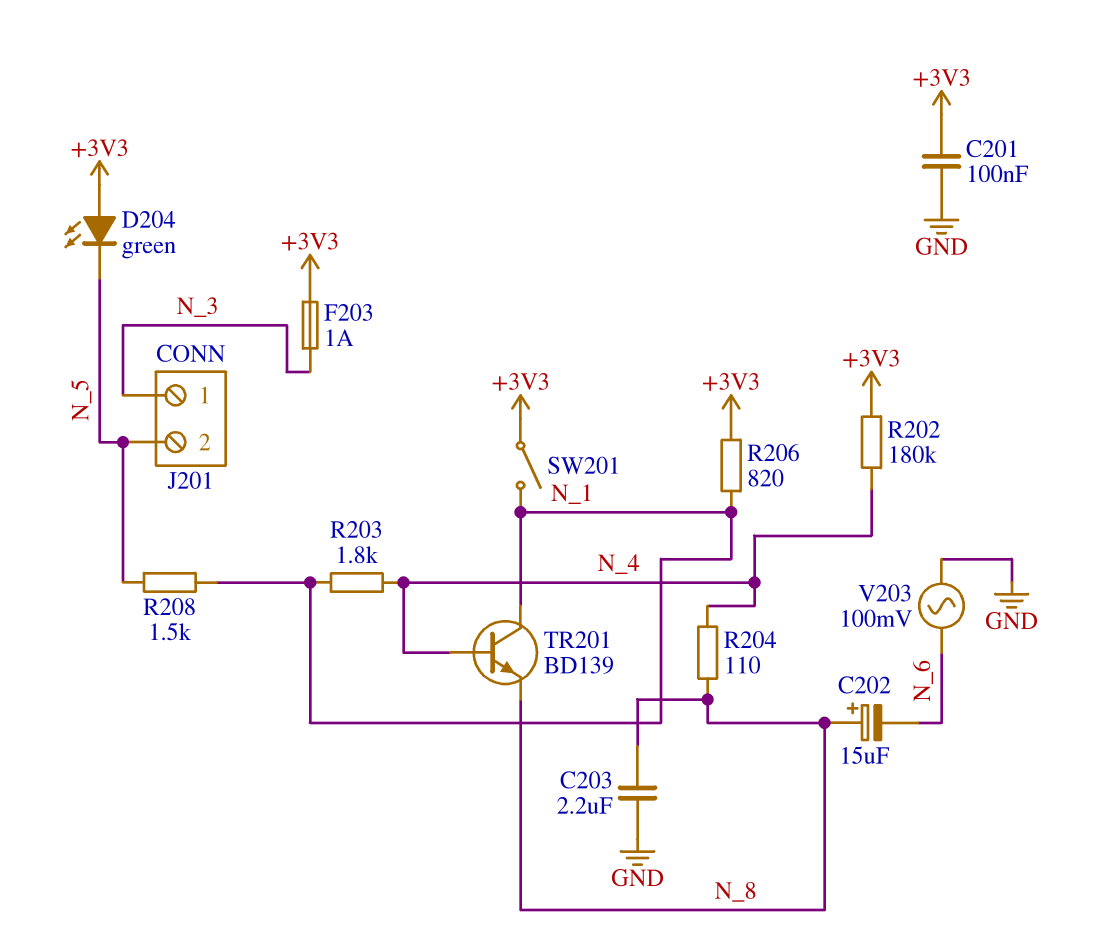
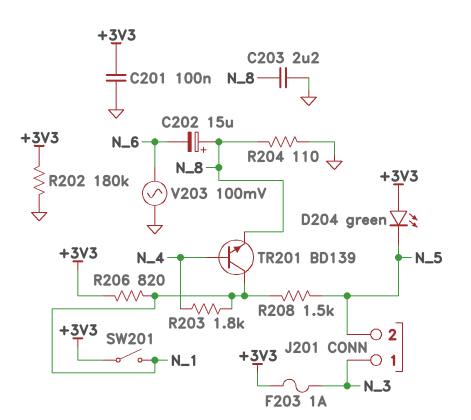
R202: 180k (+3V3, N_4) -> 180k (+3V3, GND)
R204: 110 (N_4, N_8) -> 110 (GND, N_8)

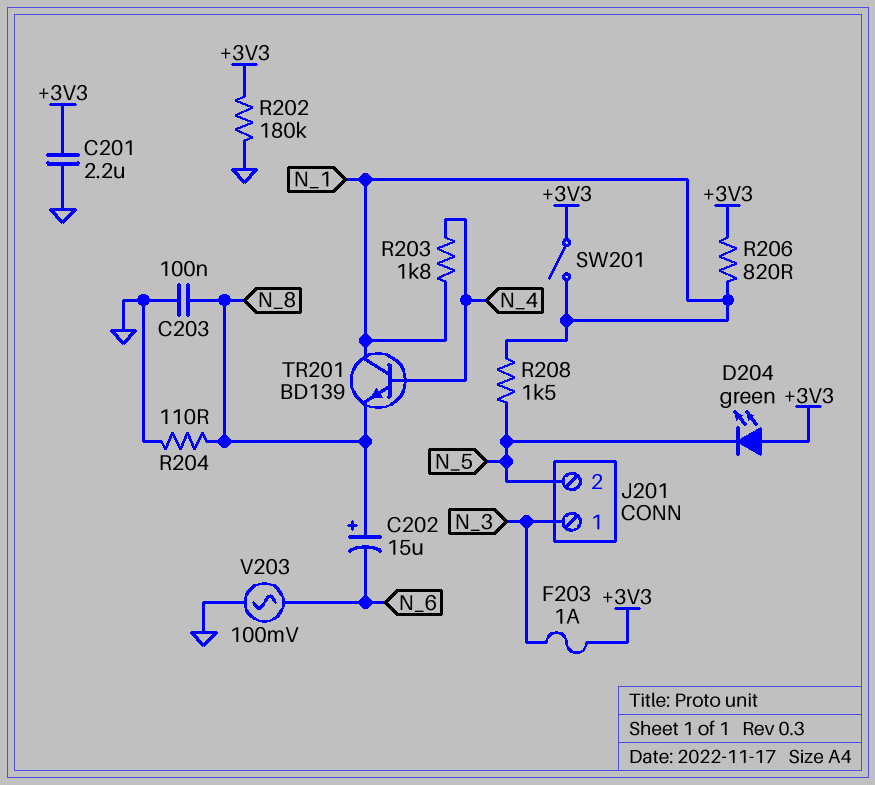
C201: 100nF (+3V3, GND) -> 2.2uF (+3V3, GND)
C203: 2.2uF (GND, N_8) -> 100nF (GND, N_8)

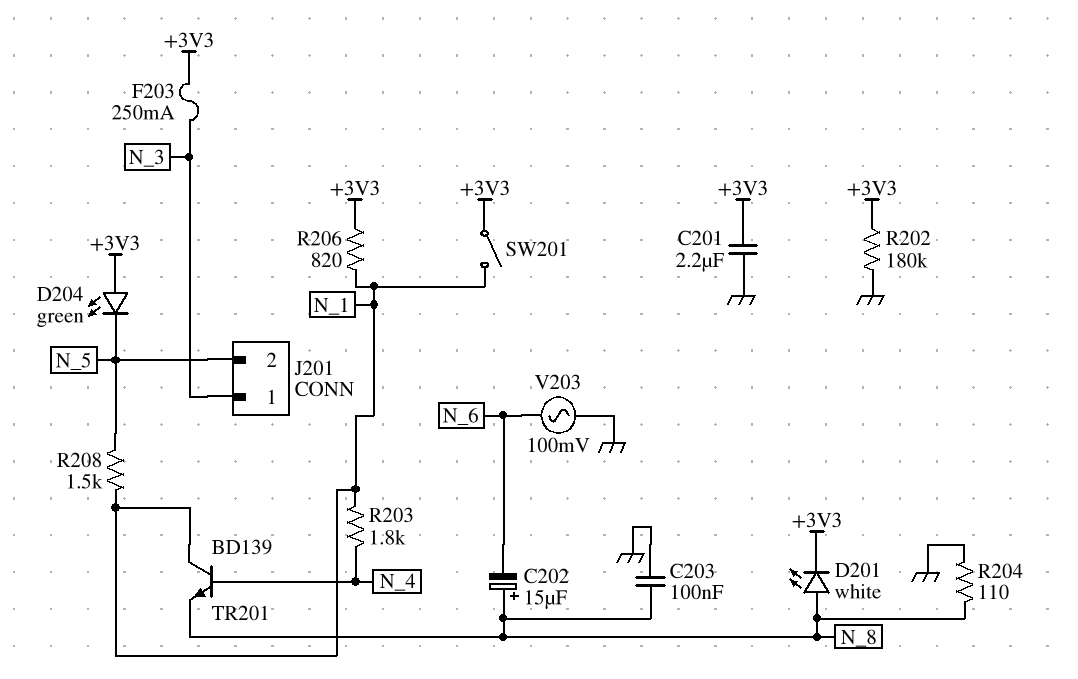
D201: none -> LED white (A N_8, K +3V3)
F203: 1A (+3V3, N_3) -> 250mA (+3V3, N_3)

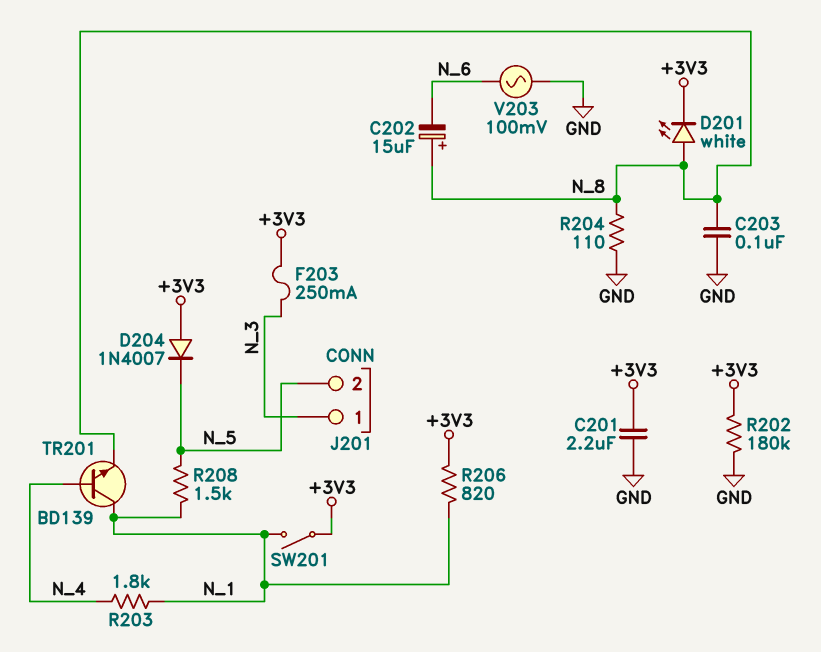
D204: LED green (A +3V3, K N_5) -> diode 1N4007 (A +3V3, K N_5)

